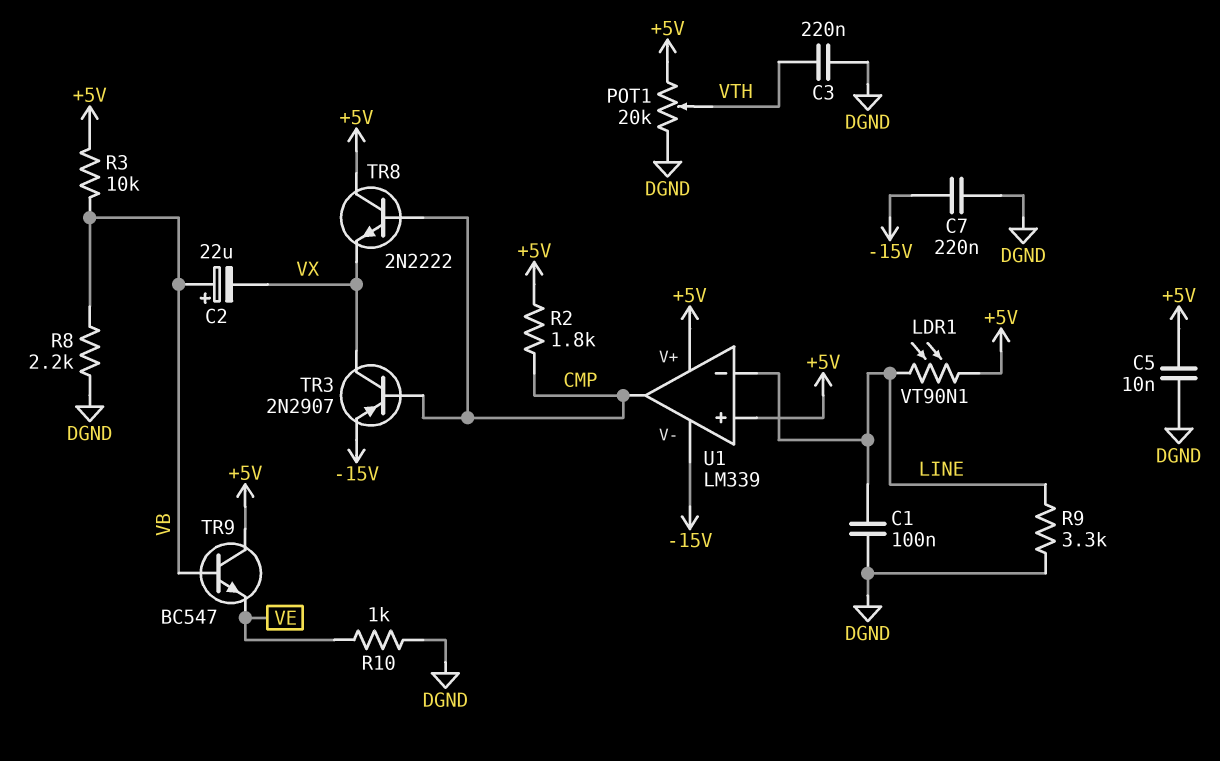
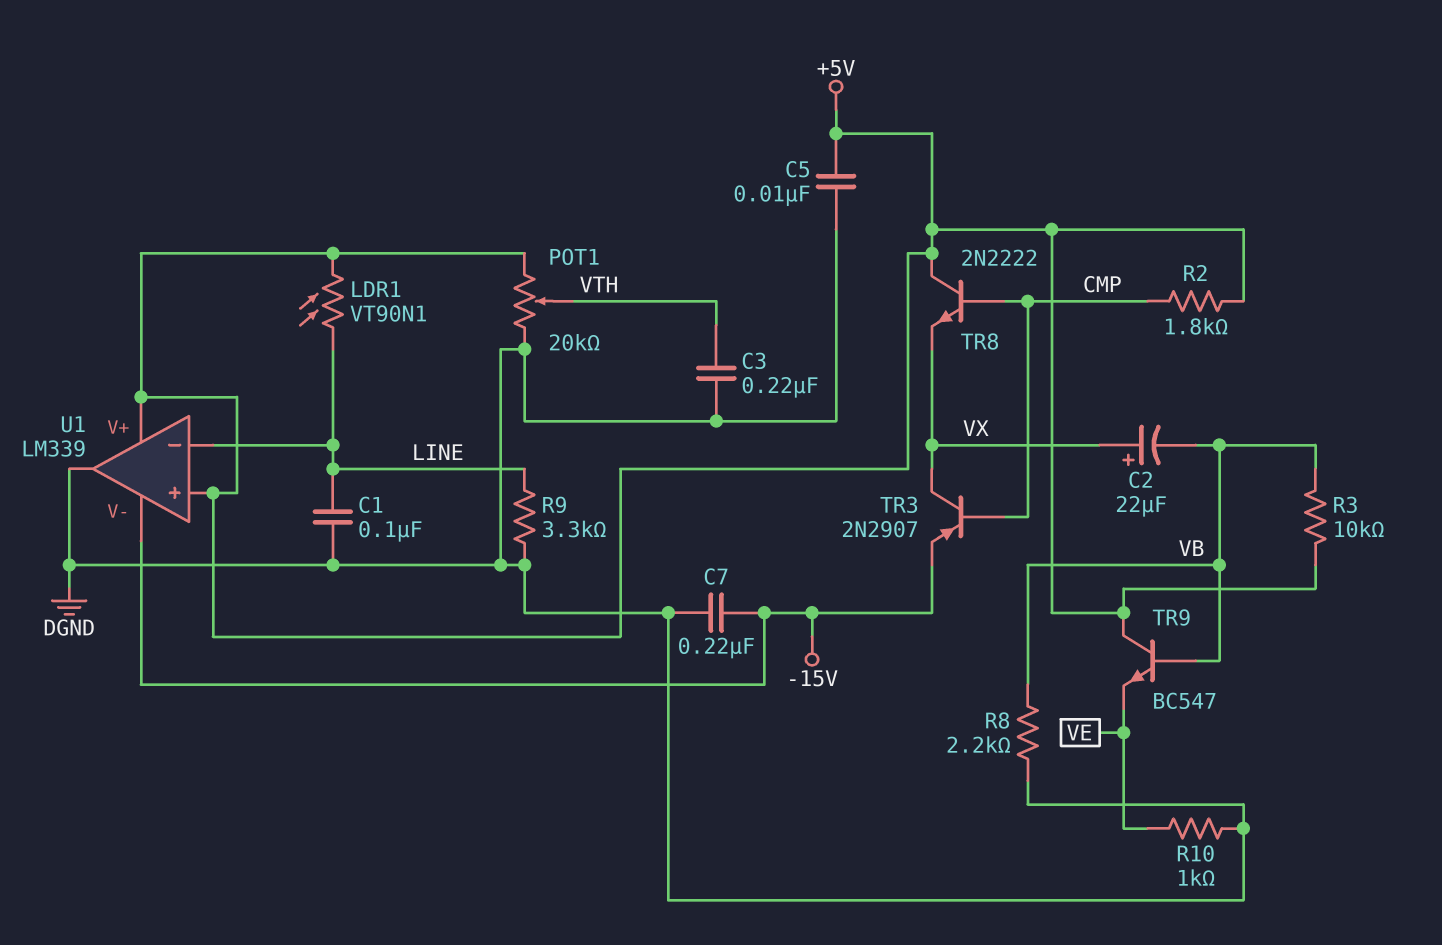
C2: 22uF (plus VB, minus VX) -> 22uF (plus VX, minus VB)
U1 pin out: CMP -> DGND

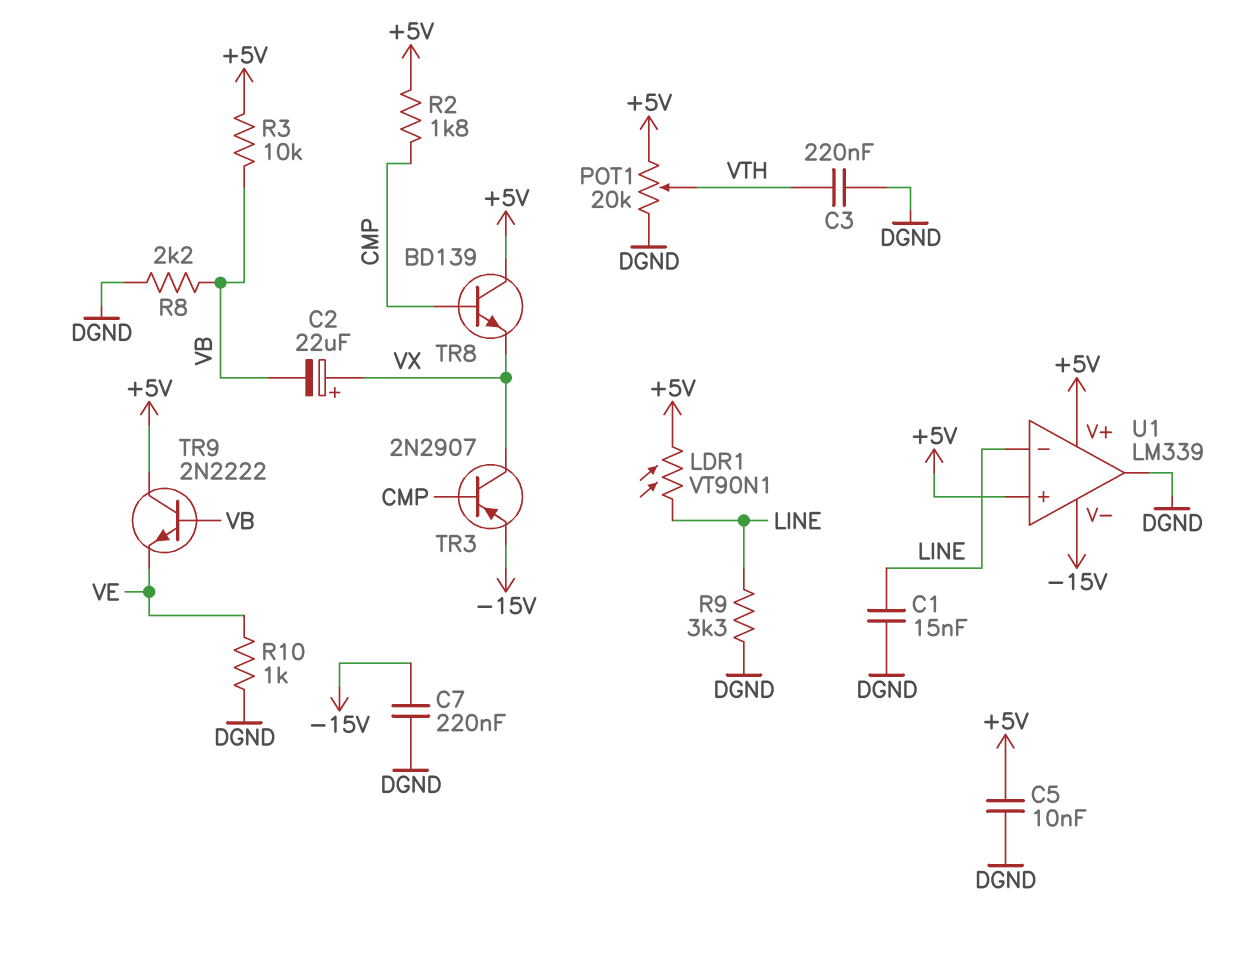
C1: 100nF (DGND, LINE) -> 15nF (DGND, LINE)
TR8: NPN 2N2222 (B CMP, C +5V, E VX) -> NPN BD139 (B CMP, C +5V, E VX)
TR9: NPN BC547 (B VB, C +5V, E VE) -> NPN 2N2222 (B VB, C +5V, E VE)

